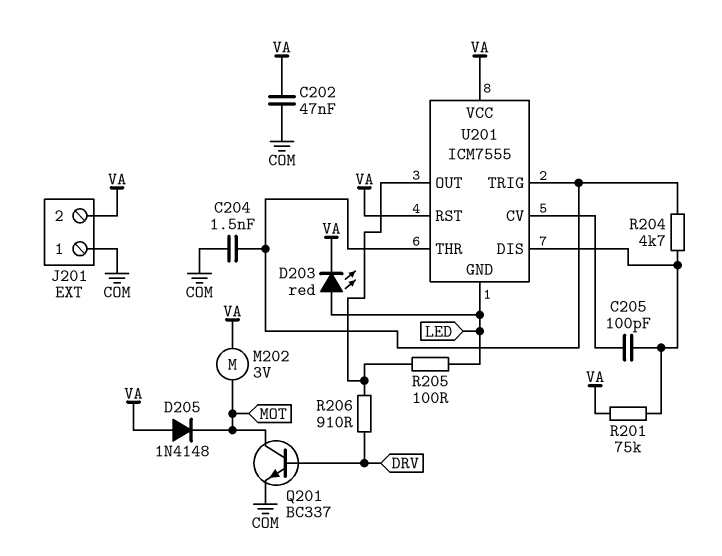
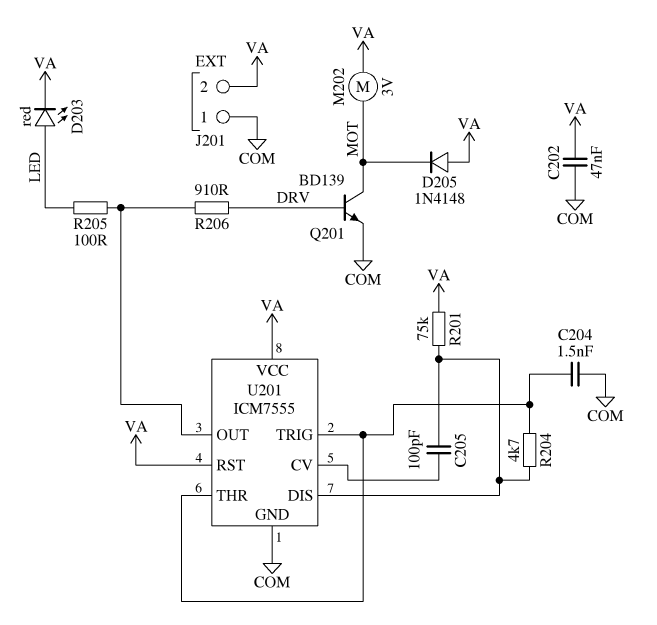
Q201: NPN BC337 (B DRV, C MOT, E COM) -> NPN BD139 (B DRV, C MOT, E COM)
U201 pin GND: LED -> COM

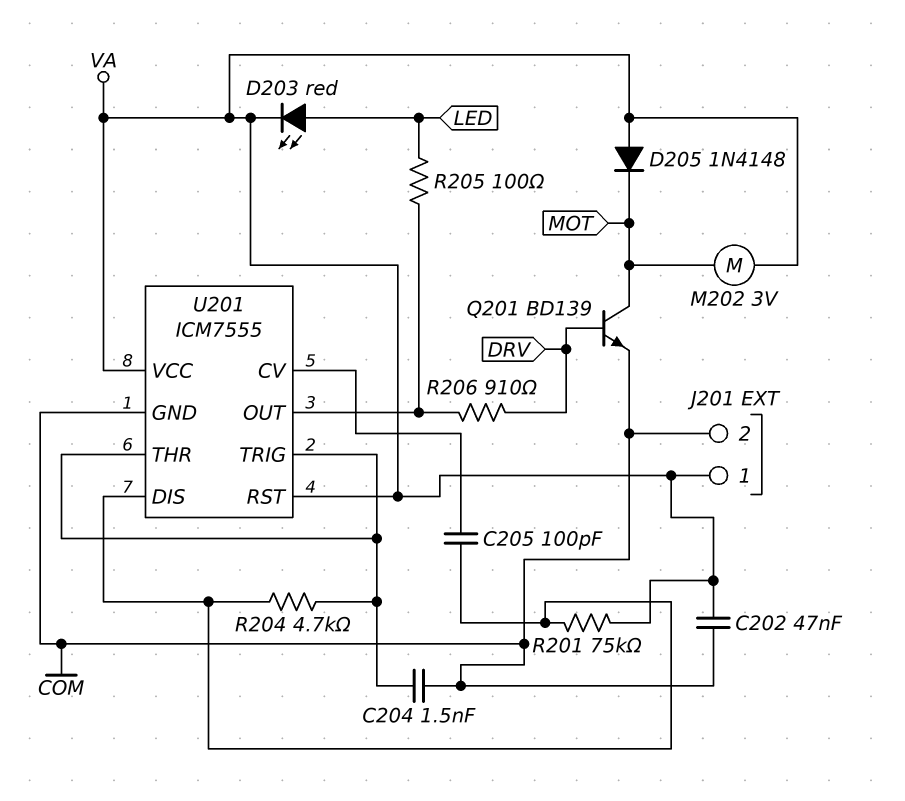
J201 pin 1: COM -> VA
J201 pin 2: VA -> COM

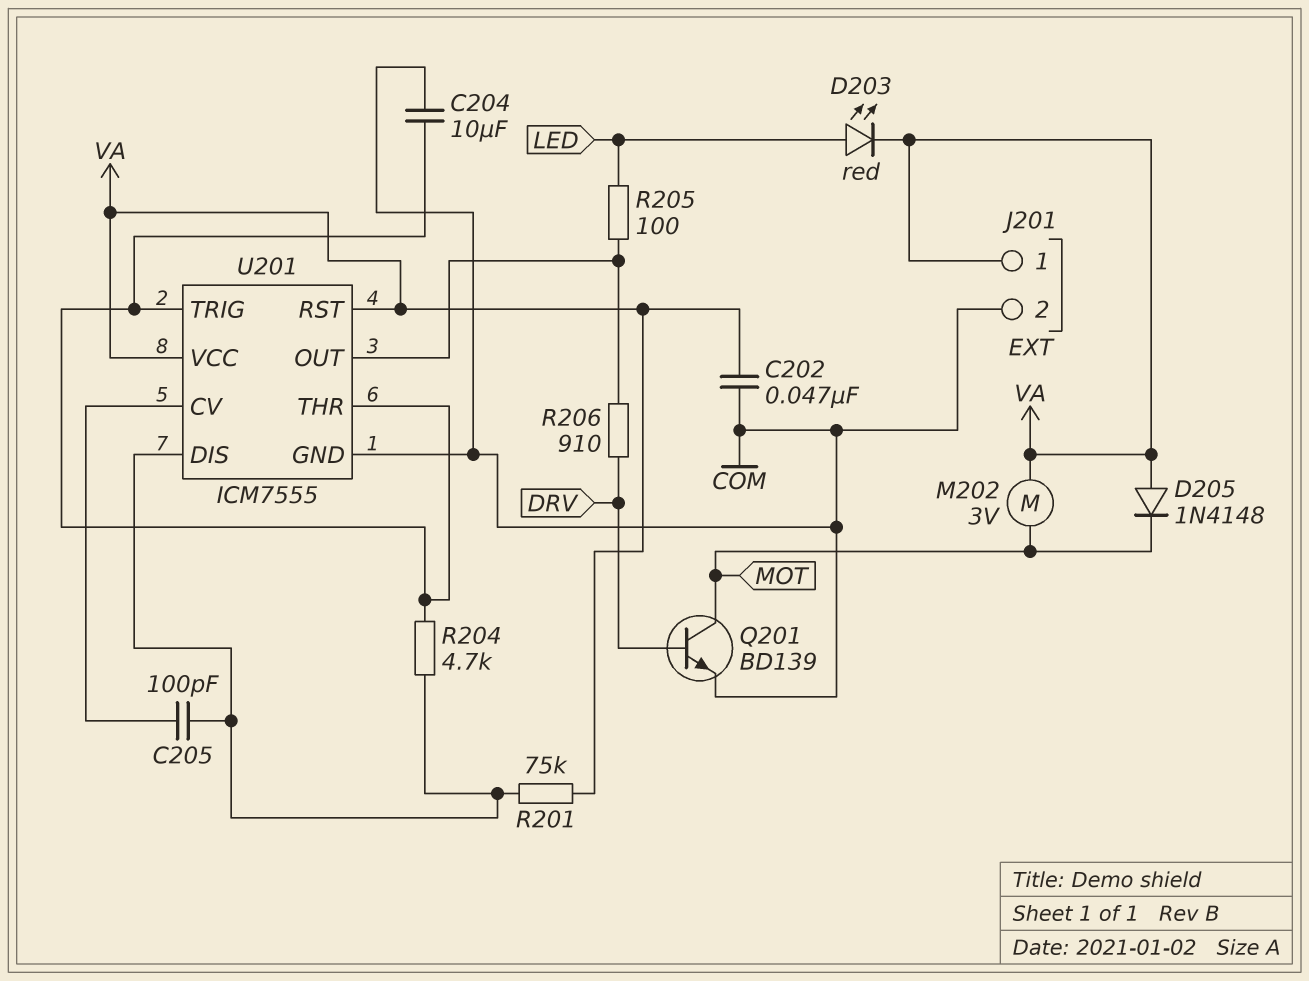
C204: 1.5nF (COM, U201/THR) -> 10uF (COM, U201/THR)

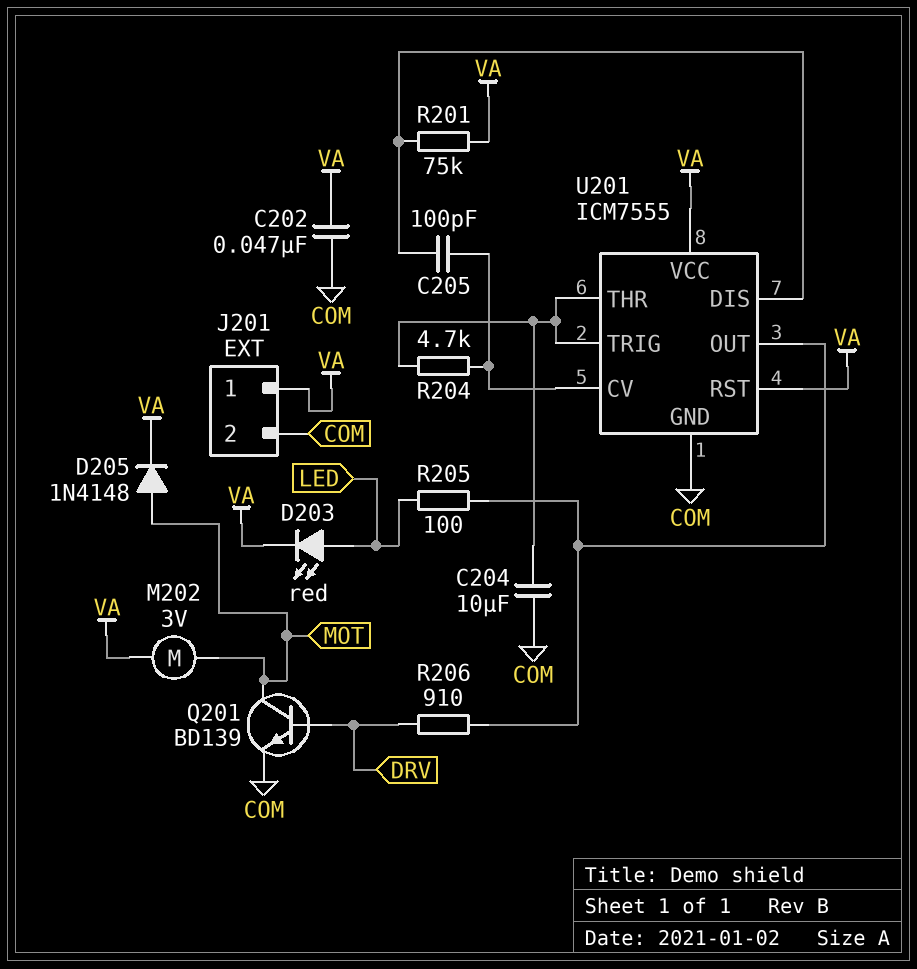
D205: diode 1N4148 (A VA, K MOT) -> diode 1N4148 (A MOT, K VA)
R204: 4.7k (U201/DIS, U201/THR) -> 4.7k (U201/CV, U201/THR)

